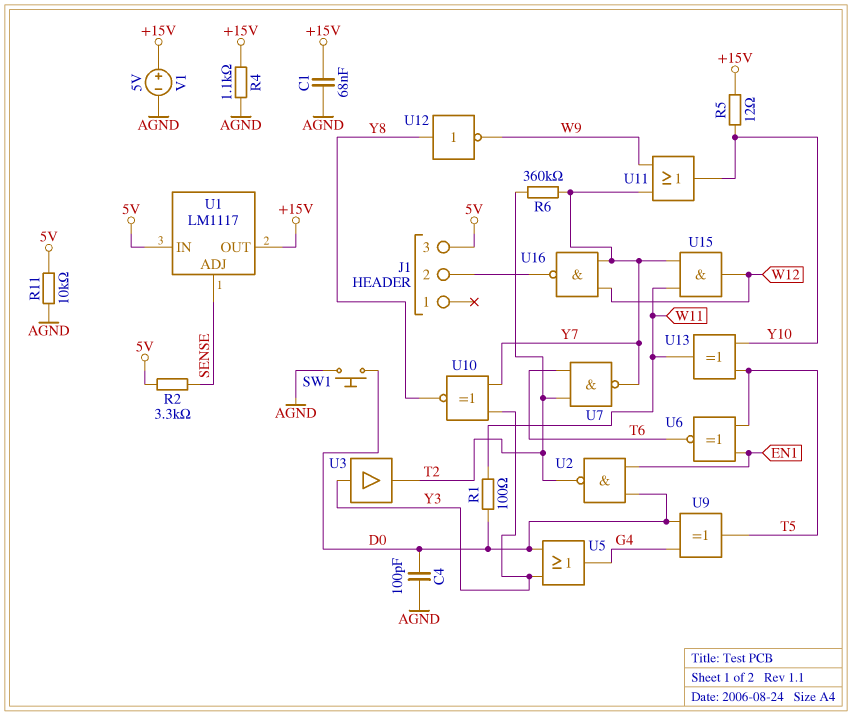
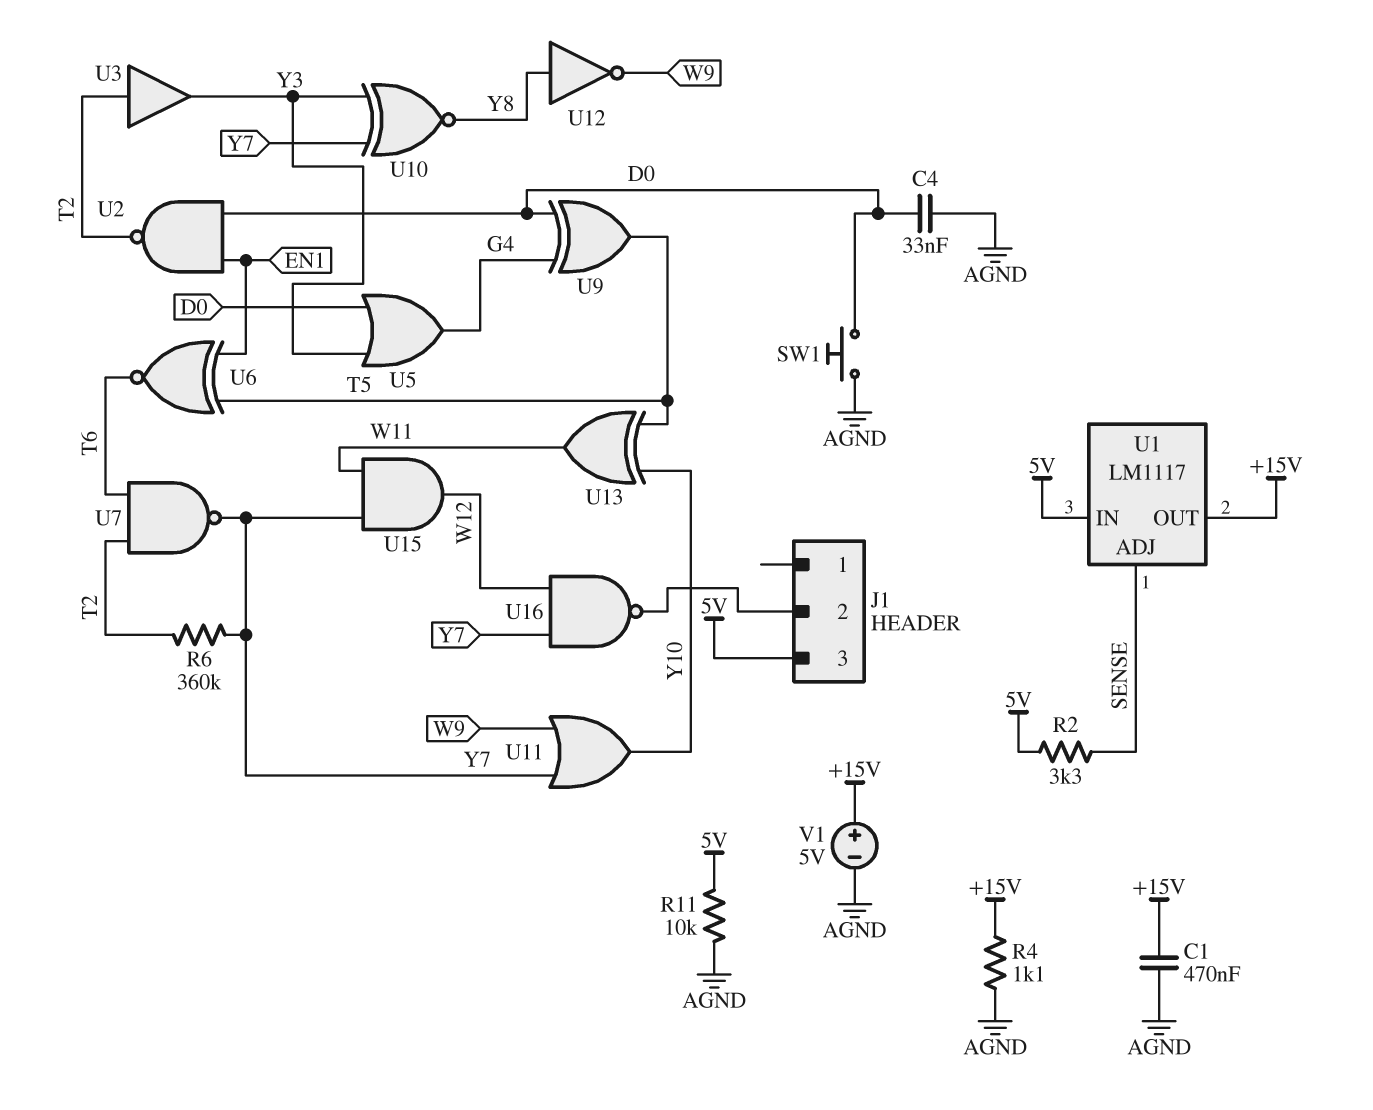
C1: 68nF (+15V, AGND) -> 470nF (+15V, AGND)
C4: 100pF (AGND, D0) -> 33nF (AGND, D0)
R1: 100 (D0, W11) -> none
R5: 12 (+15V, Y10) -> none
U3: buffer (in Y3, out T2) -> buffer (in T2, out Y3)

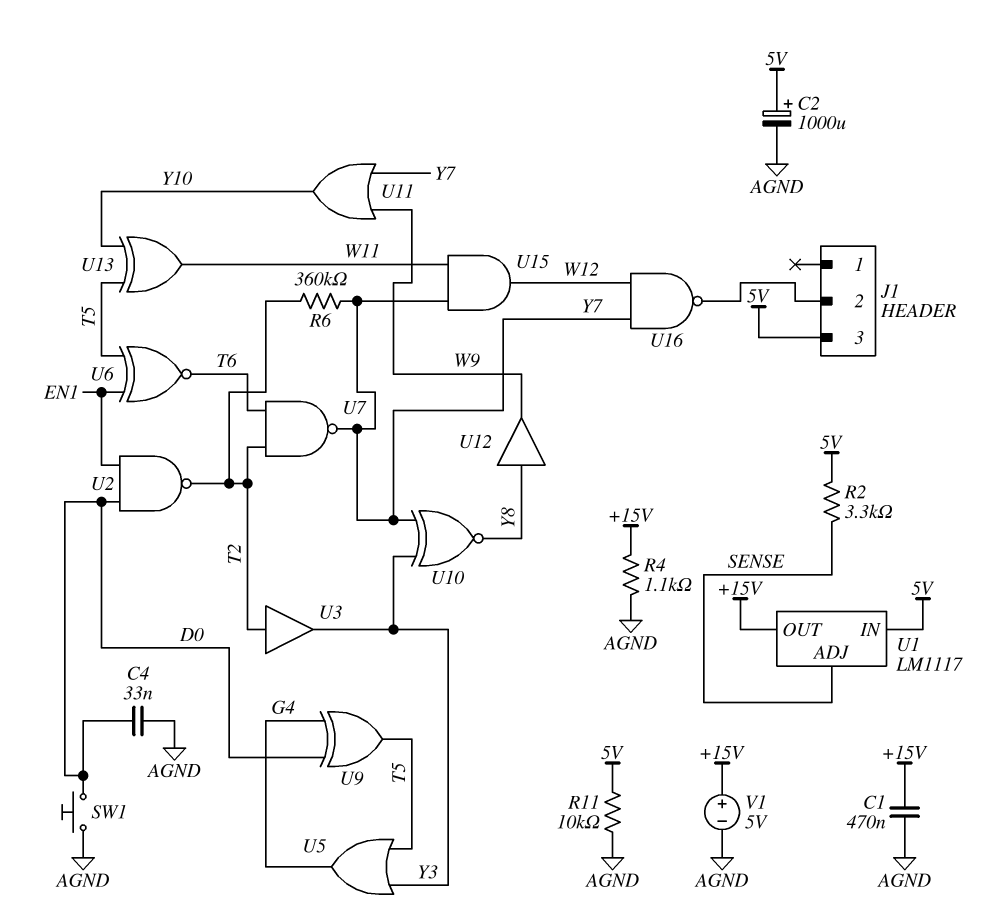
C2: none -> 1000uF (plus 5V, minus AGND)
U5: OR (in D0, in Y3, out G4) -> OR (in T5, in Y3, out G4)
U12: NOT (in Y8, out W9) -> buffer (in Y8, out W9)

